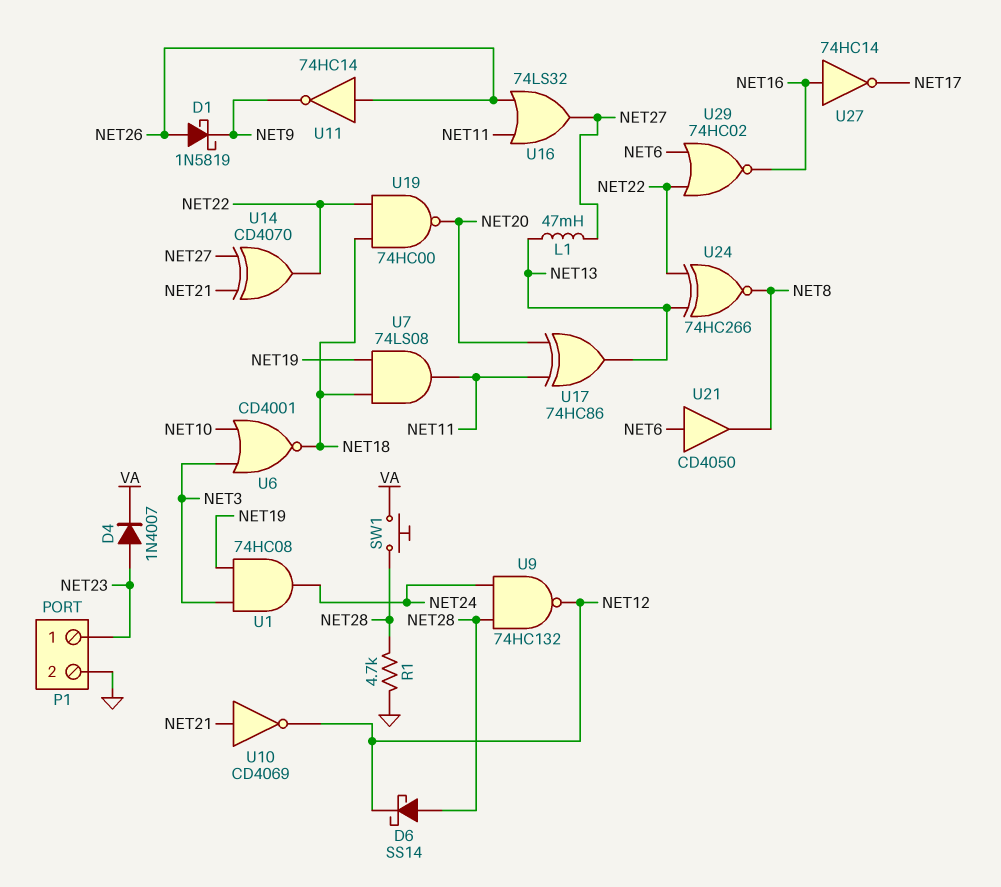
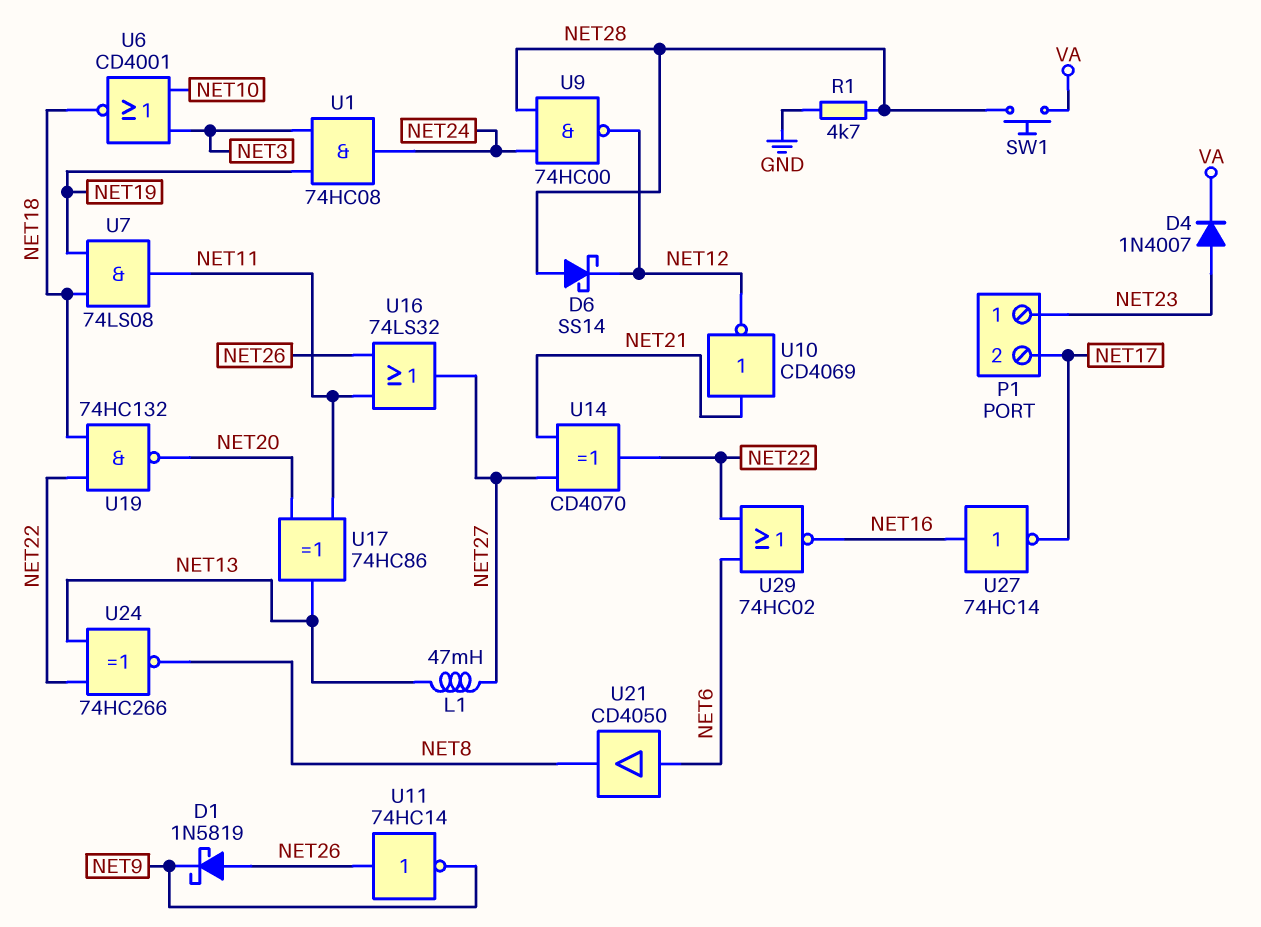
P1 pin 2: GND -> NET17
U9: NAND 74HC132 (in NET24, in NET28, out NET12) -> NAND 74HC00 (in NET24, in NET28, out NET12)
U19: NAND 74HC00 (in NET18, in NET22, out NET20) -> NAND 74HC132 (in NET18, in NET22, out NET20)

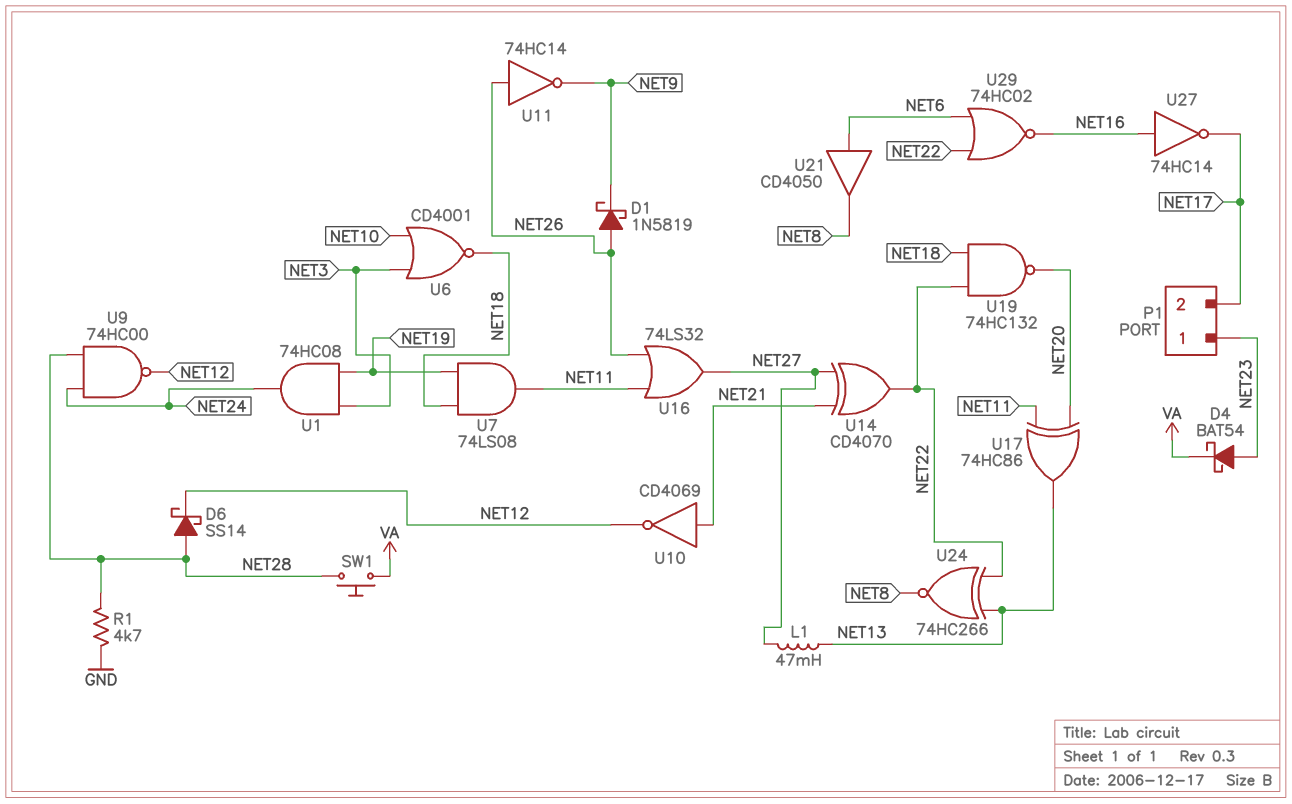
D4: diode 1N4007 (A NET23, K VA) -> schottky BAT54 (A NET23, K VA)

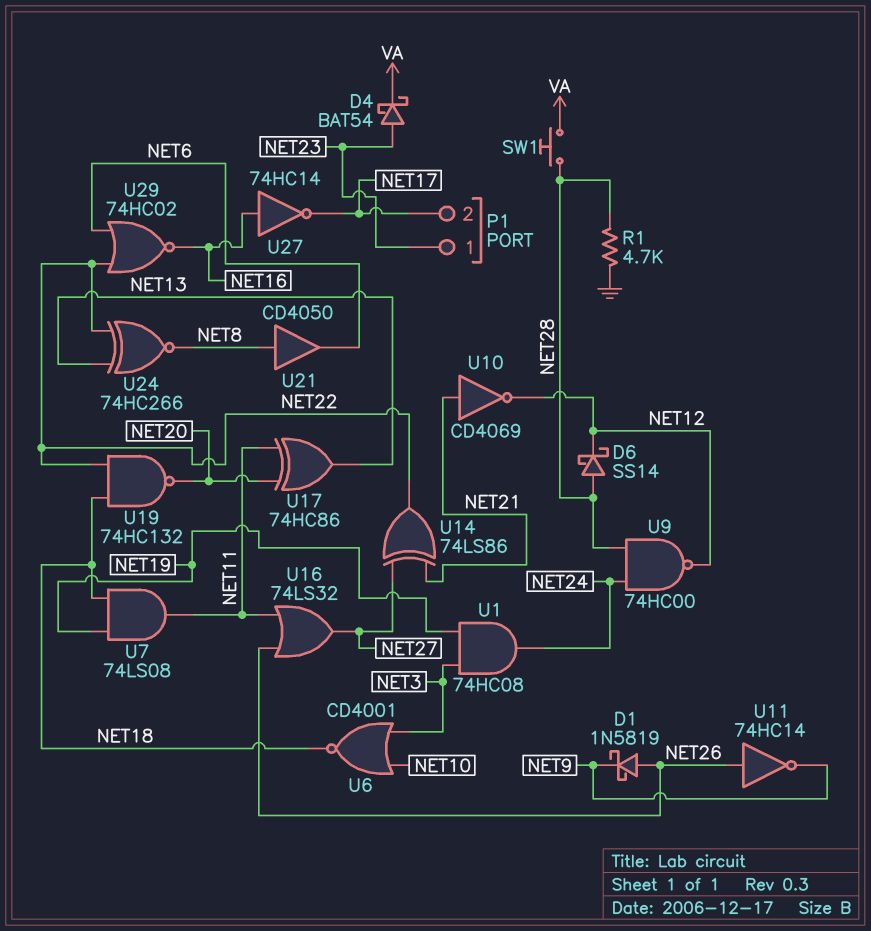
L1: 47mH (NET13, NET27) -> none
U14: XOR CD4070 (in NET21, in NET27, out NET22) -> XOR 74LS86 (in NET21, in NET27, out NET22)
U21: buffer CD4050 (in NET6, out NET8) -> buffer CD4050 (in NET8, out NET6)

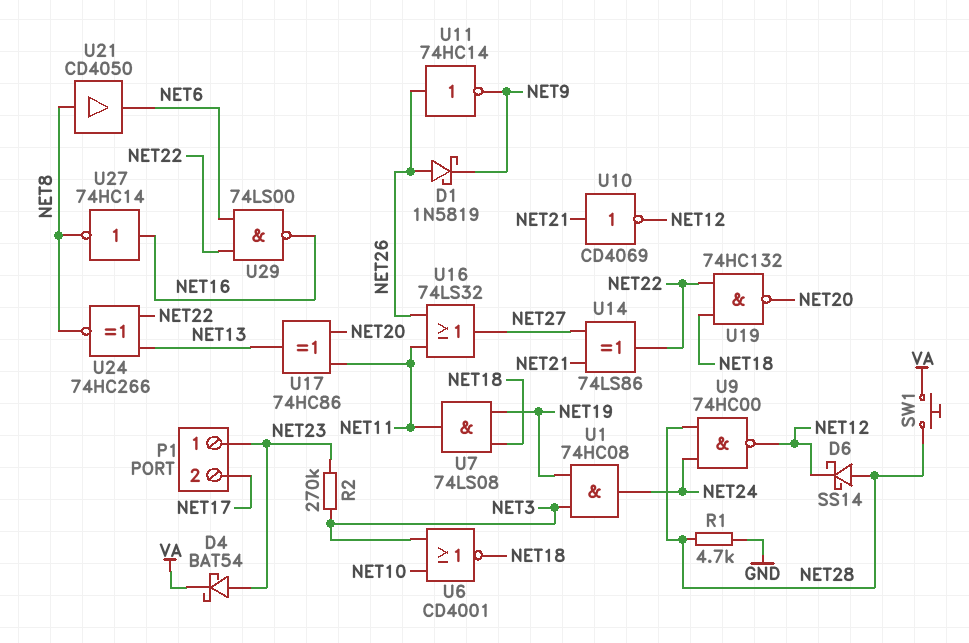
R2: none -> 270k (NET3, NET23)
U27: NOT 74HC14 (in NET16, out NET17) -> NOT 74HC14 (in NET16, out NET8)
U29: NOR 74HC02 (in NET6, in NET22, out NET16) -> NAND 74LS00 (in NET6, in NET22, out NET16)

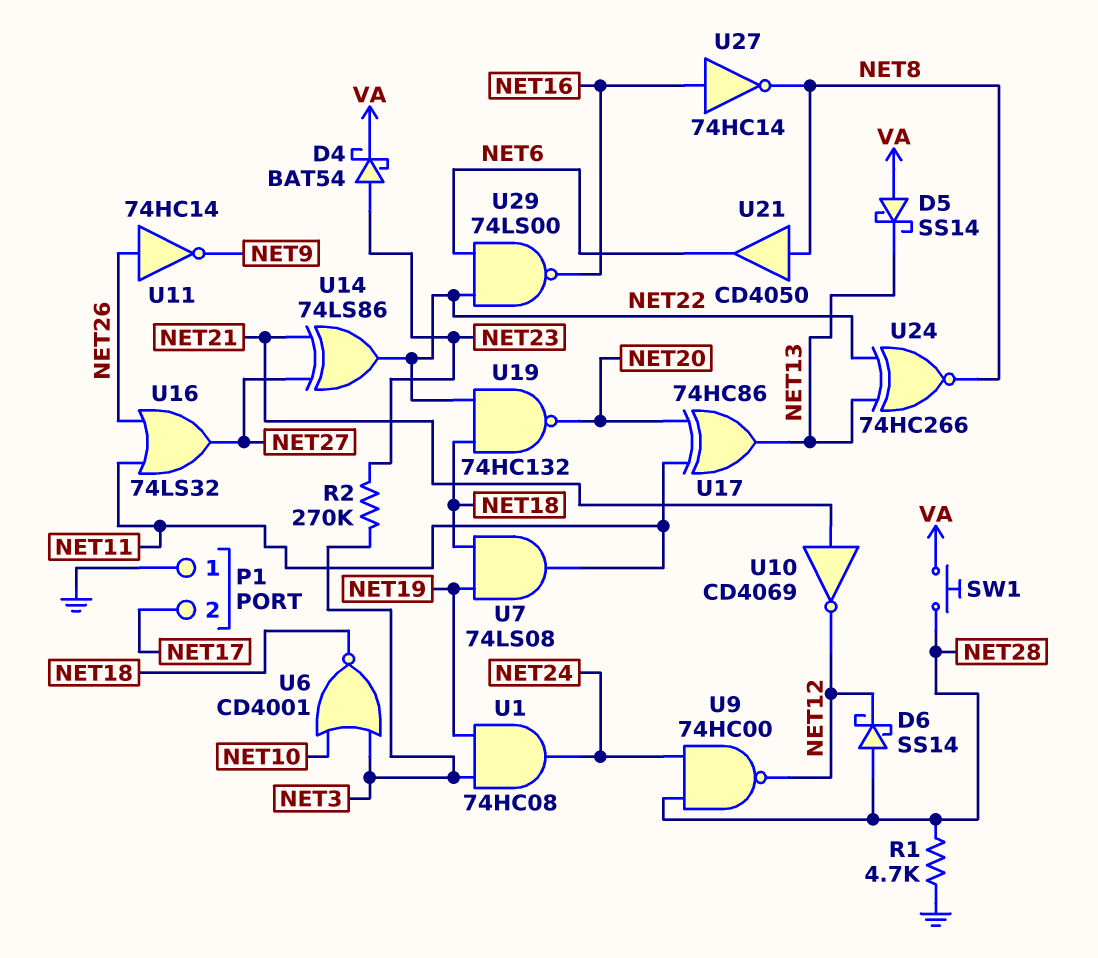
D1: schottky 1N5819 (A NET26, K NET9) -> none
D5: none -> schottky SS14 (A VA, K NET13)
P1 pin 1: NET23 -> GND

